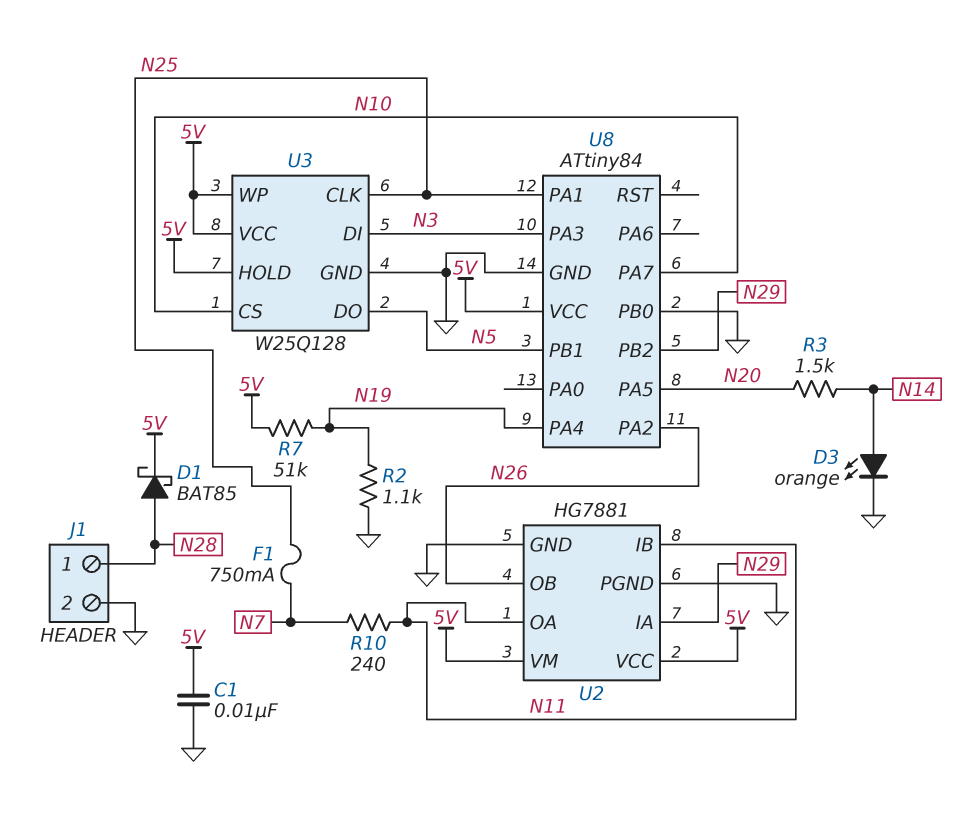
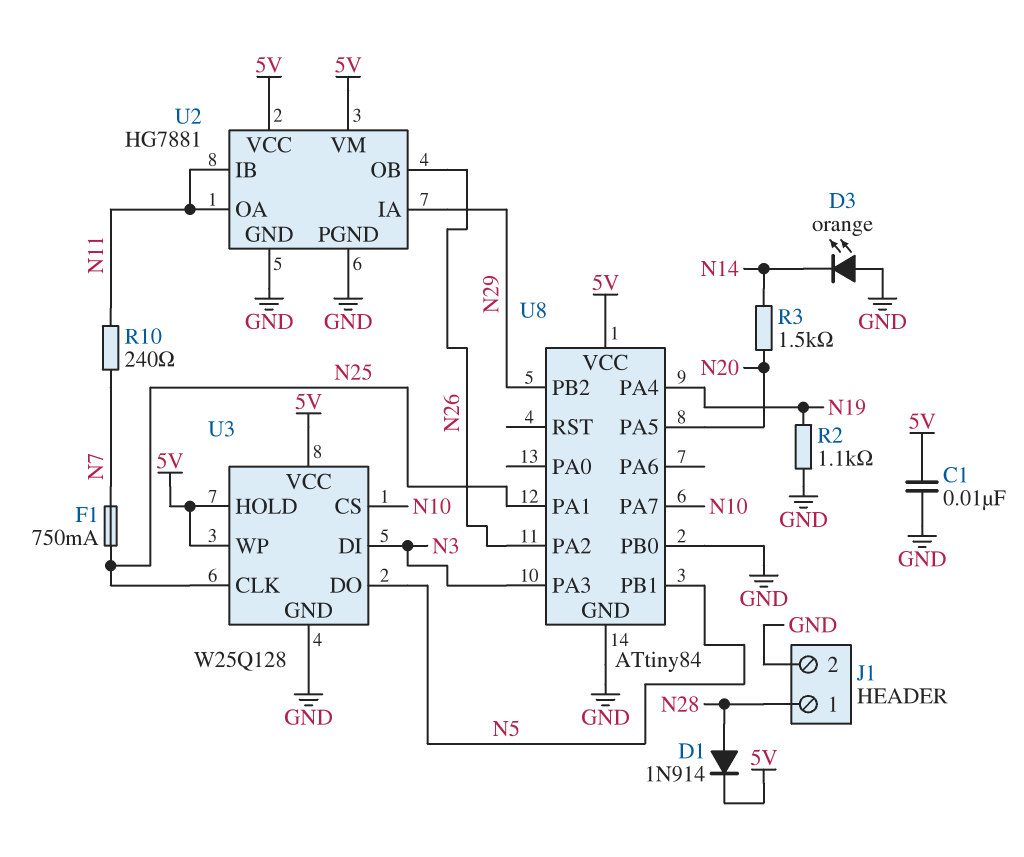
D1: schottky BAT85 (A N28, K 5V) -> diode 1N914 (A N28, K 5V)
D3: LED orange (A N14, K GND) -> LED orange (A GND, K N14)
R7: 51k (5V, N19) -> none

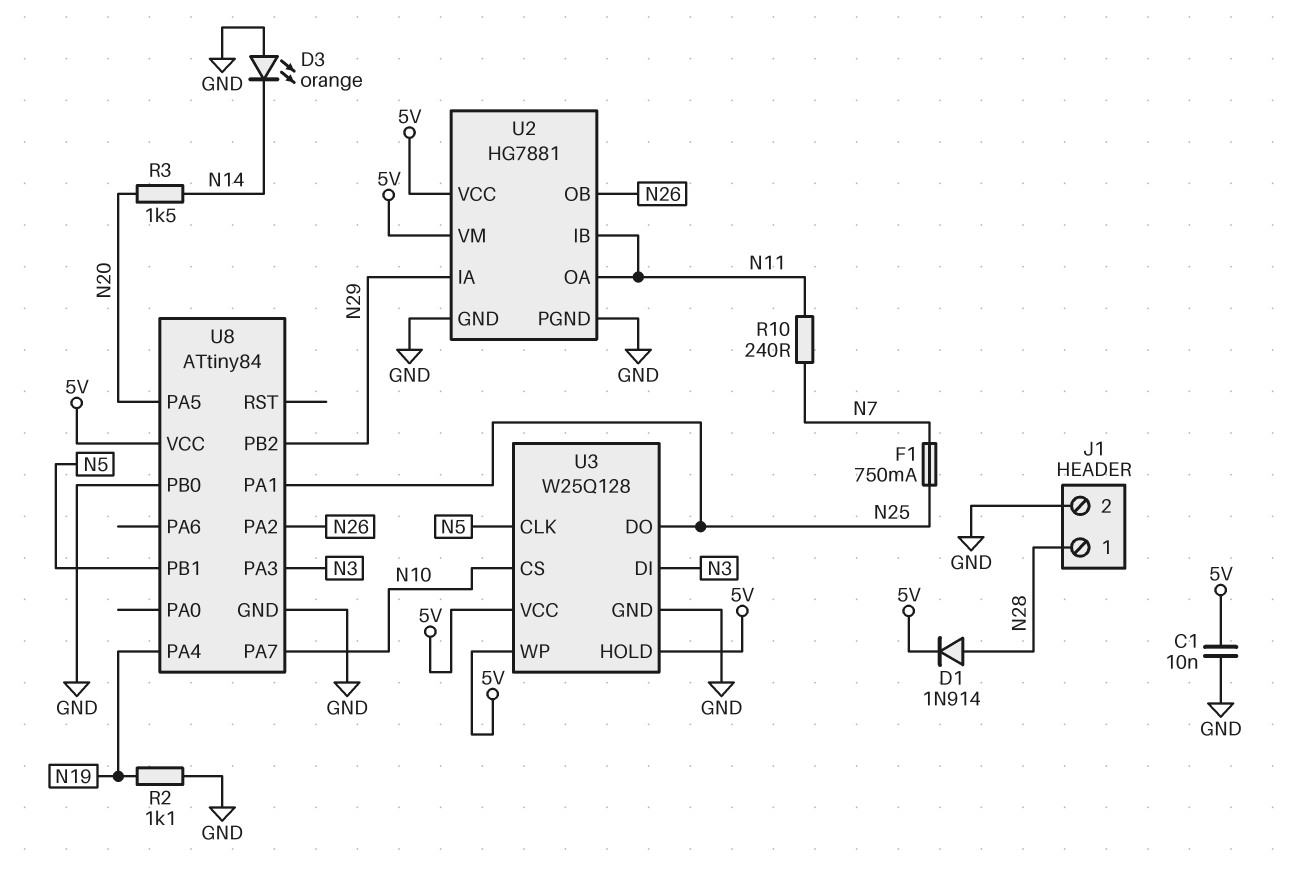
U3 pin CLK: N25 -> N5
U3 pin DO: N5 -> N25

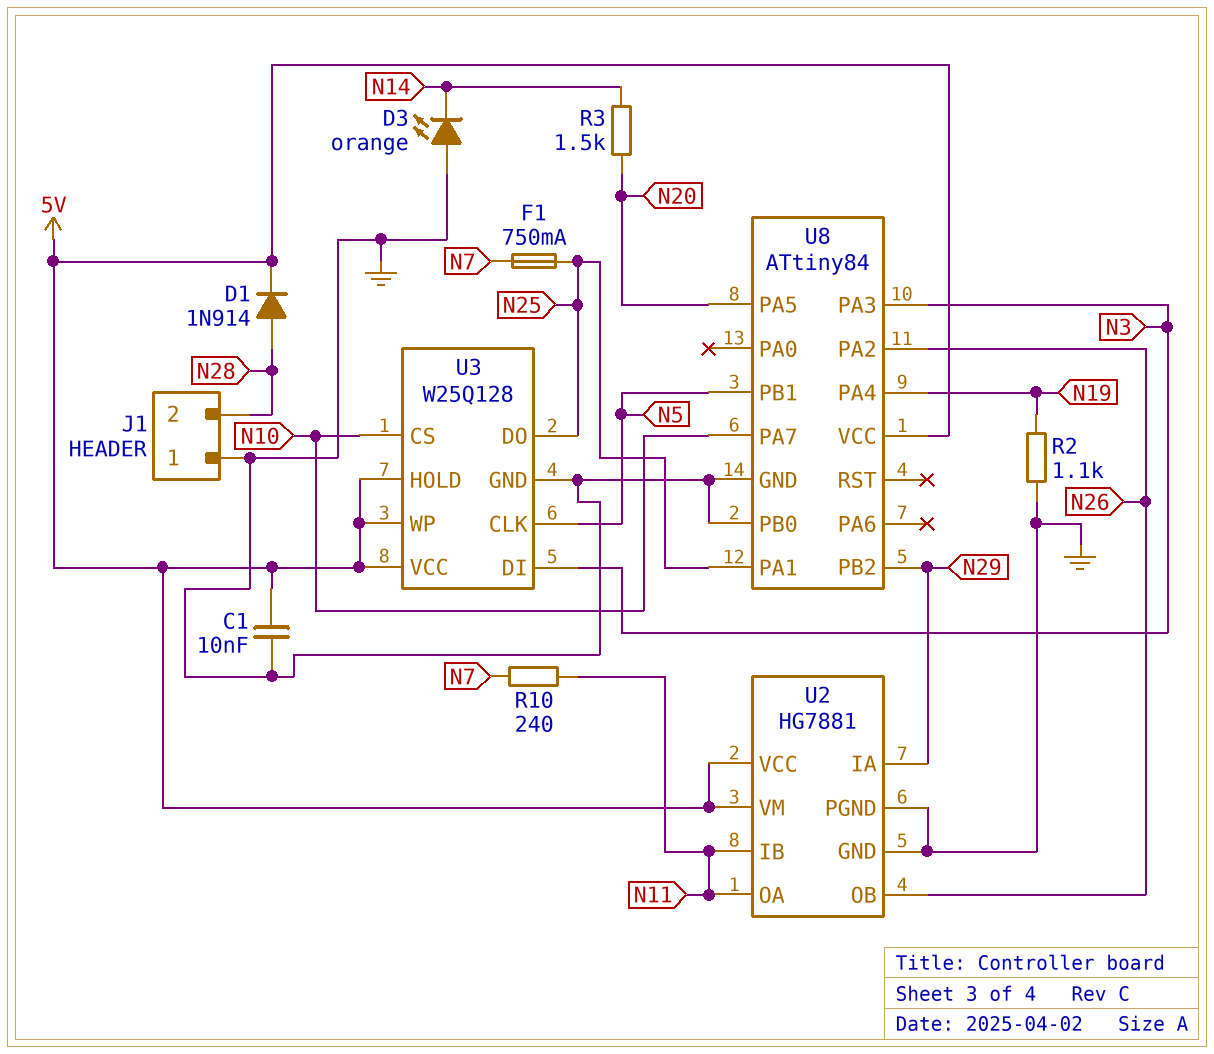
J1 pin 1: N28 -> GND
J1 pin 2: GND -> N28

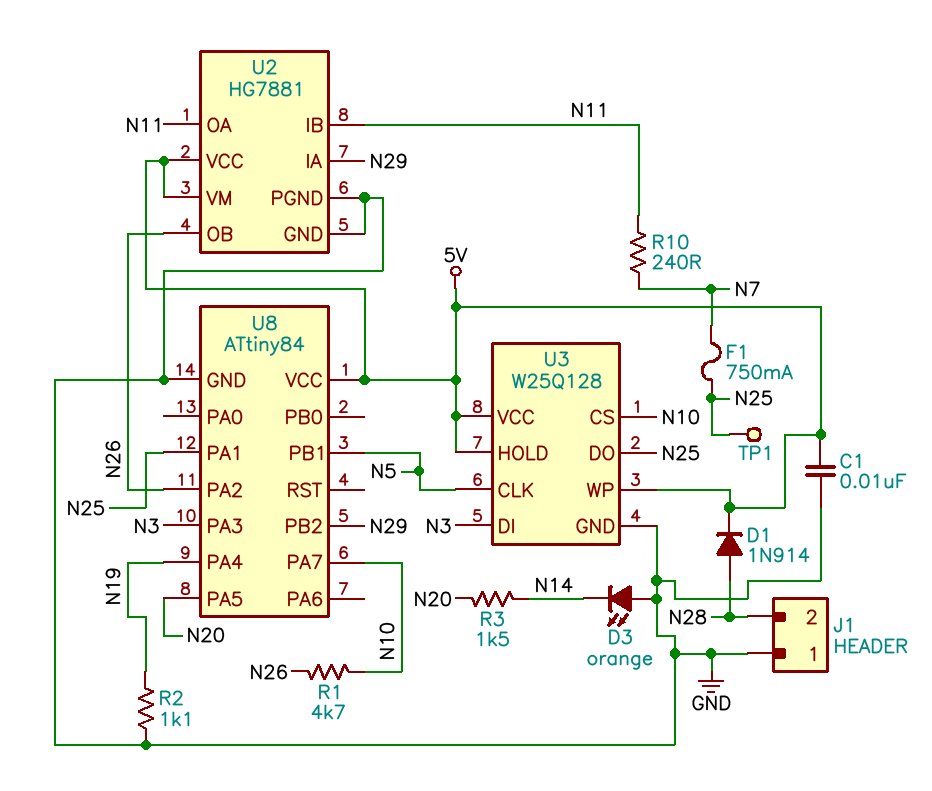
R1: none -> 4.7k (N10, N26)
TP1: none -> test point (N25)
U8 pin PB0: GND -> none

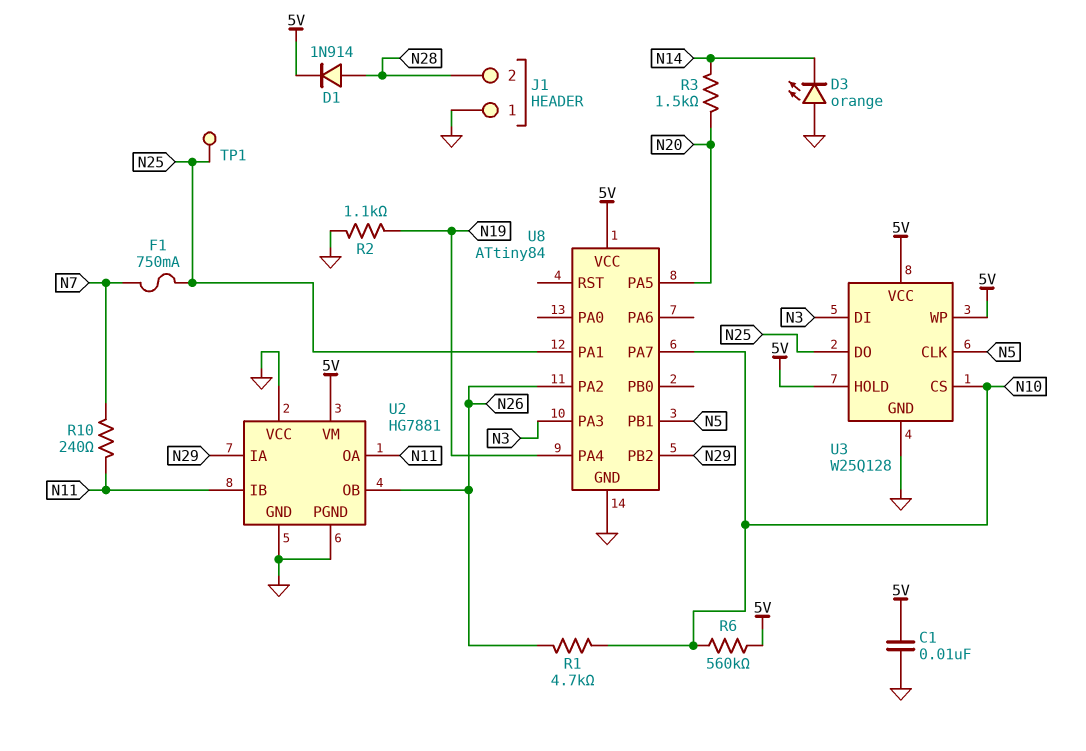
R6: none -> 560k (5V, N10)
U2 pin VCC: 5V -> GND

